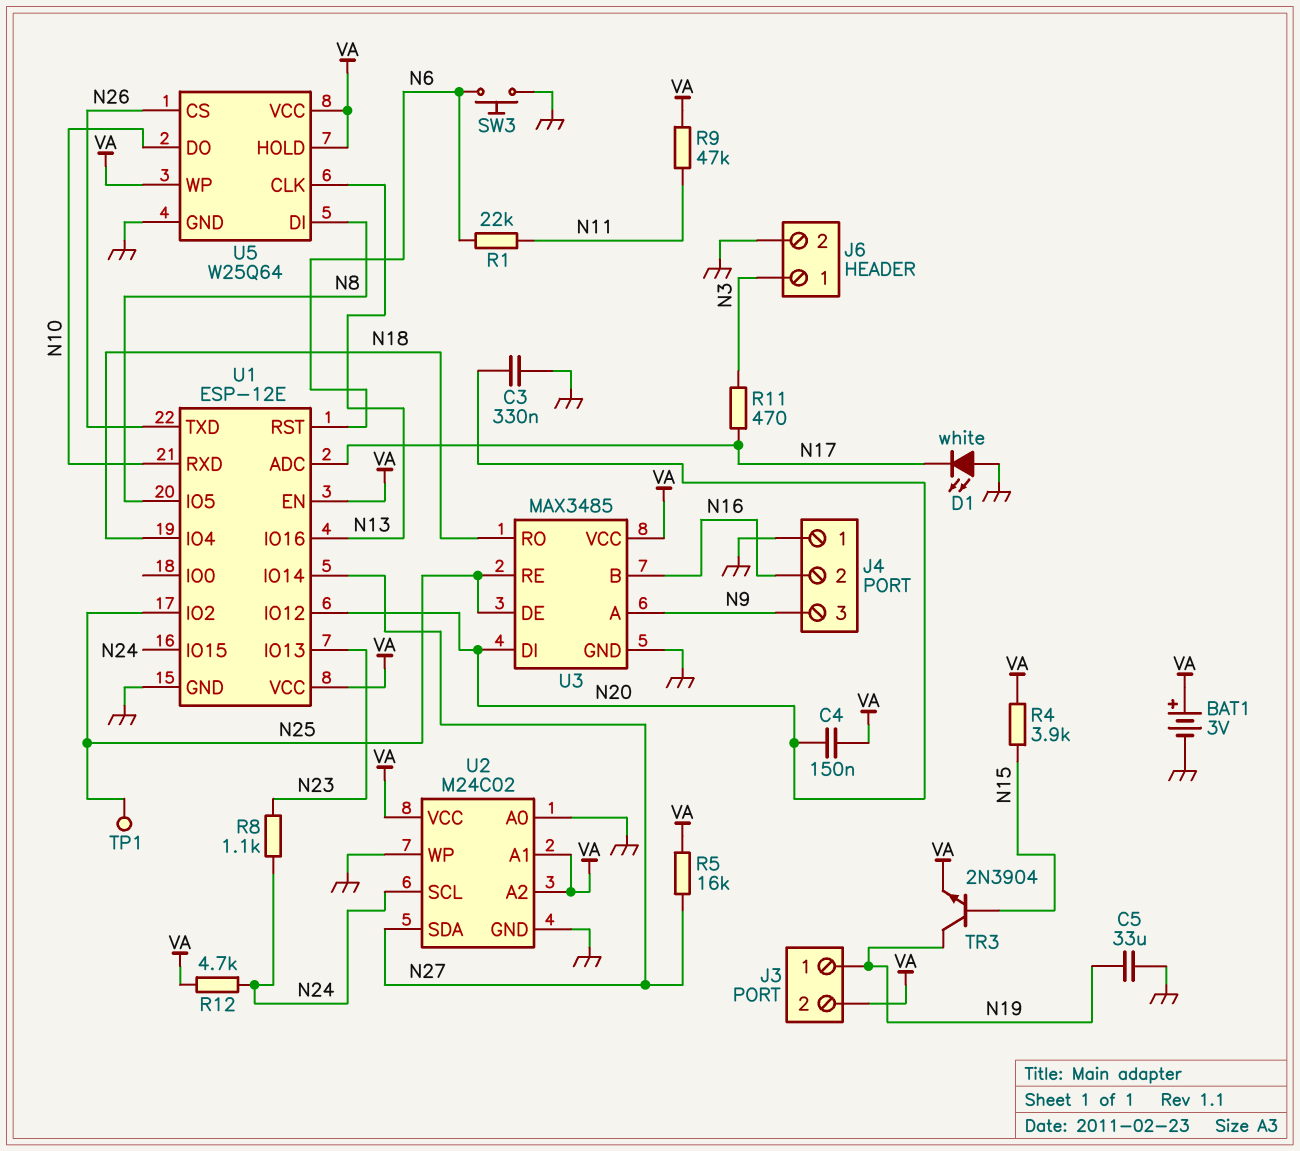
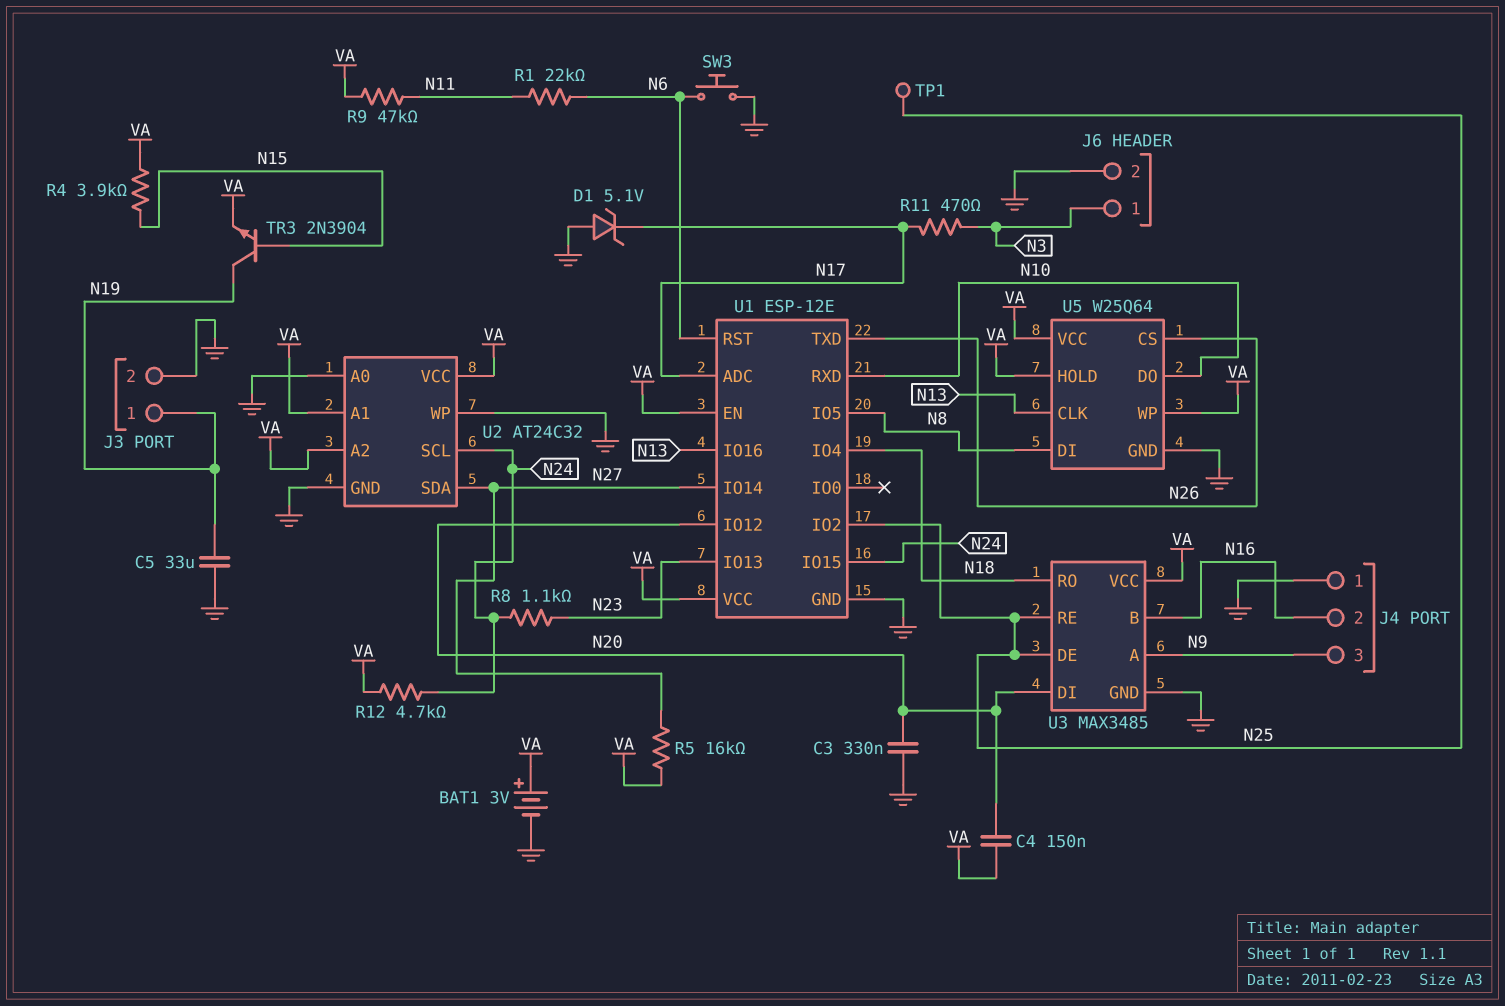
D1: LED white (A GND, K N17) -> zener 5.1V (A GND, K N17)
J3 pin 2: VA -> GND
U2: M24C02 -> AT24C32

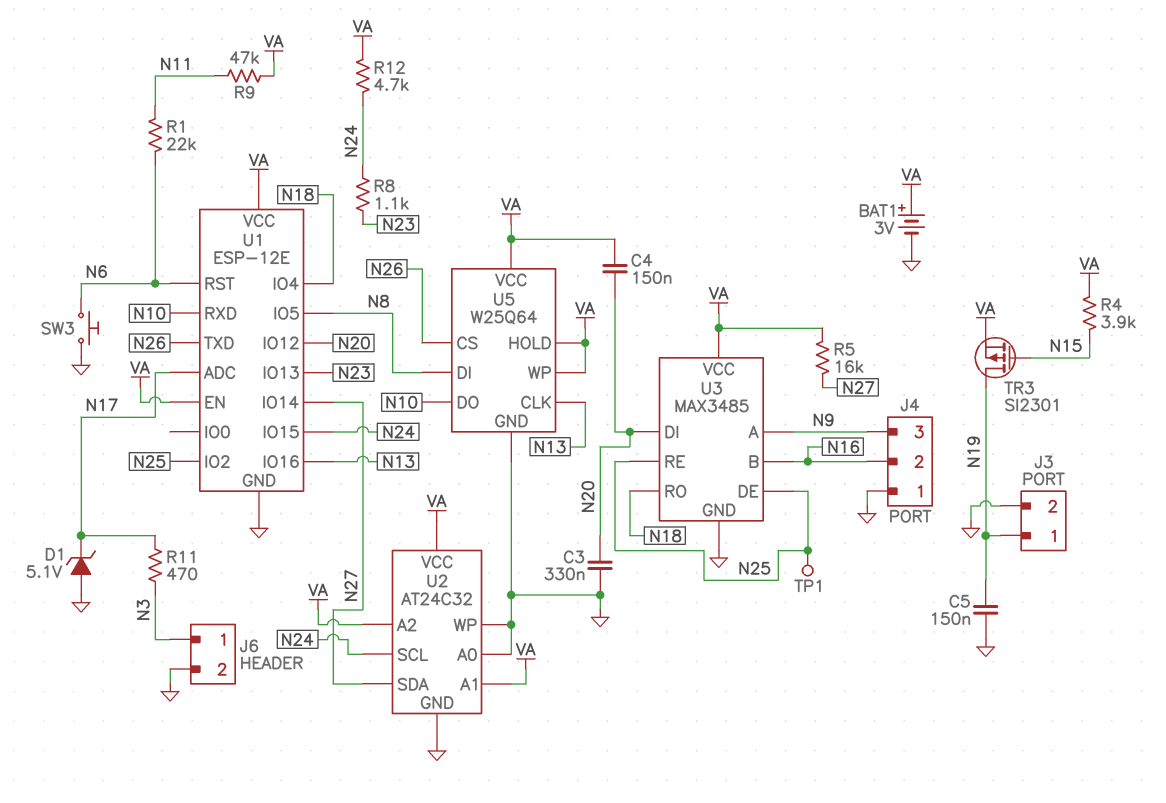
C5: 33uF (GND, N19) -> 150nF (GND, N19)
TR3: NPN 2N3904 (B N15, C N19, E VA) -> PMOS SI2301 (G N15, D N19, S VA)

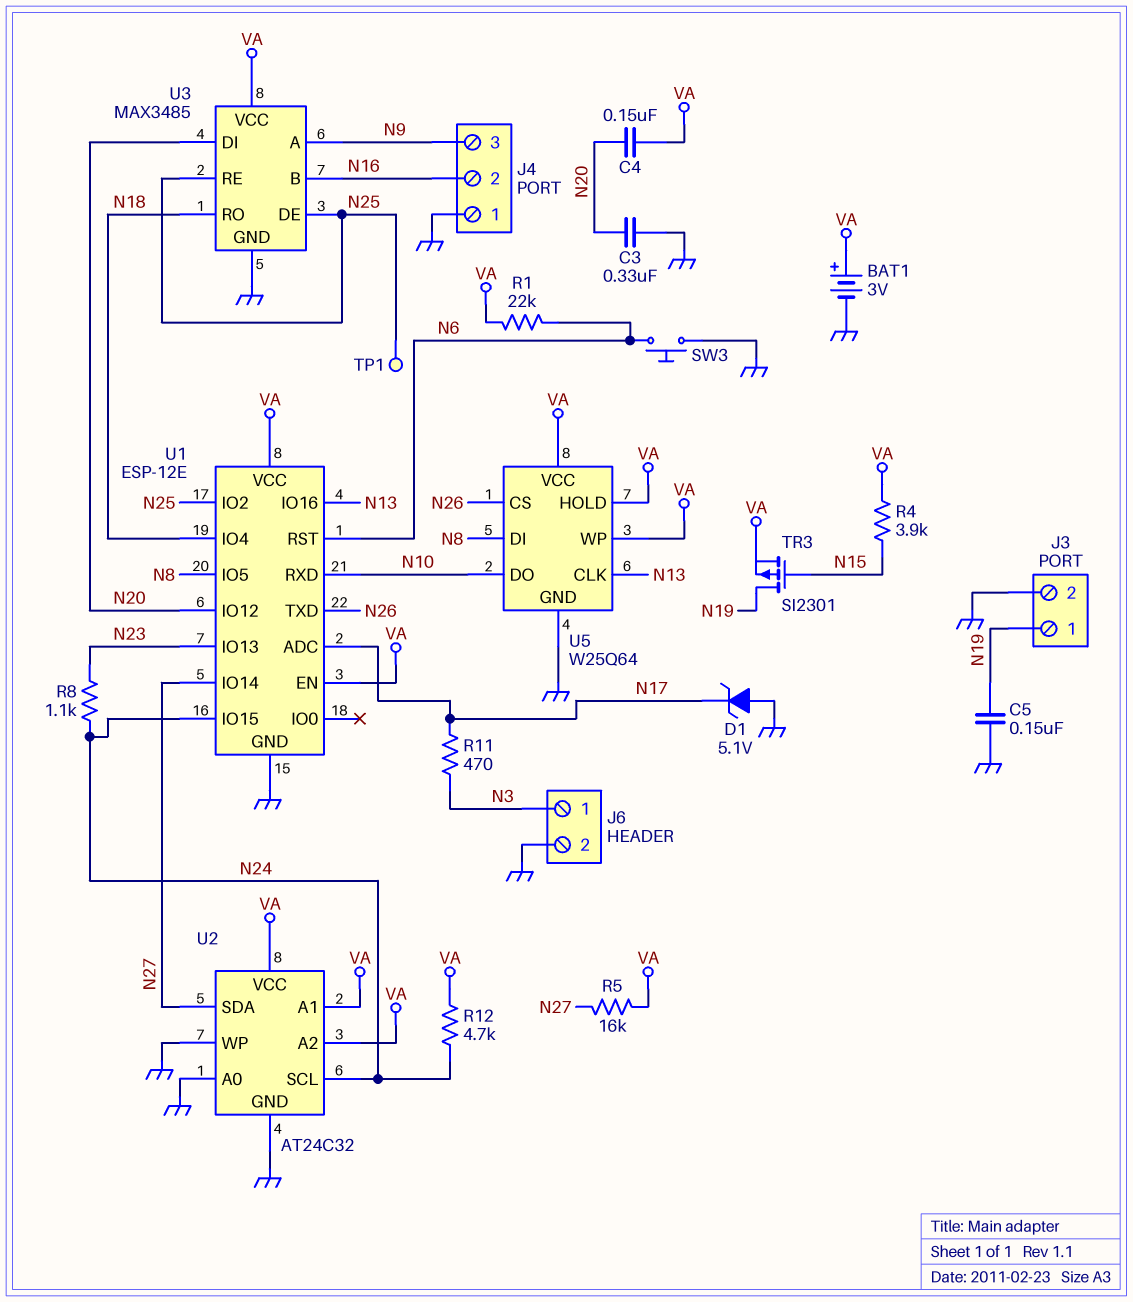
R1: 22k (N6, N11) -> 22k (N6, VA)
R9: 47k (N11, VA) -> none

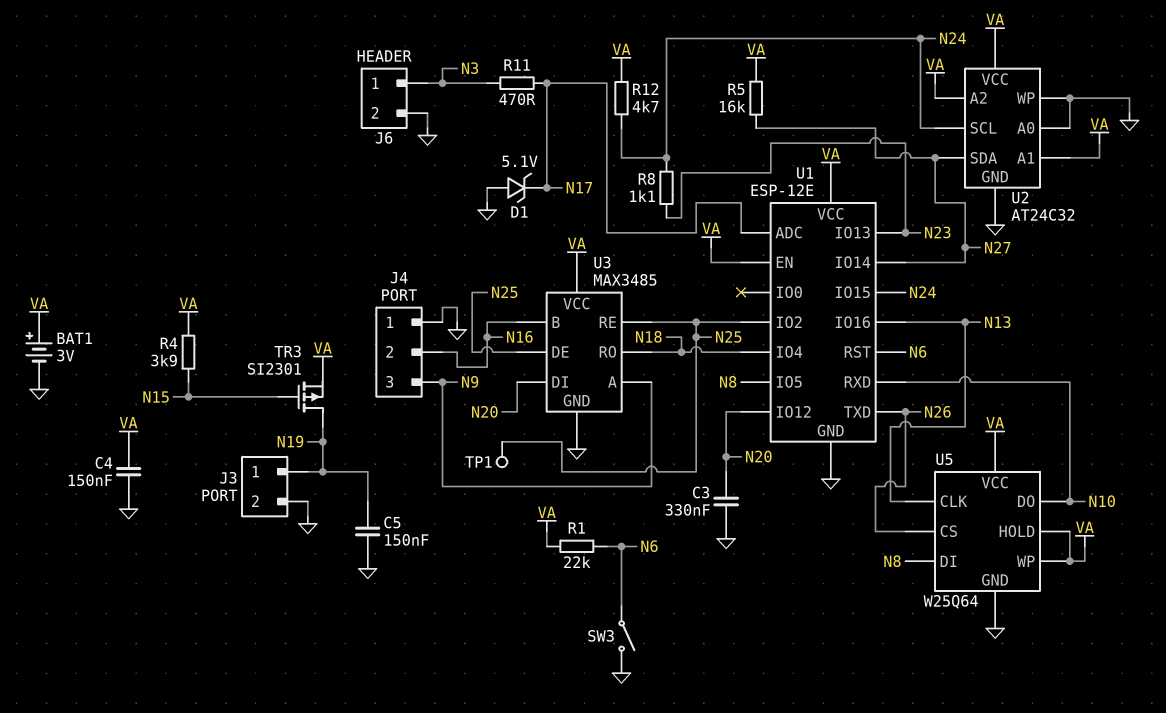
C4: 150nF (N20, VA) -> 150nF (GND, VA)
SW3: button (GND, N6) -> switch (GND, N6)

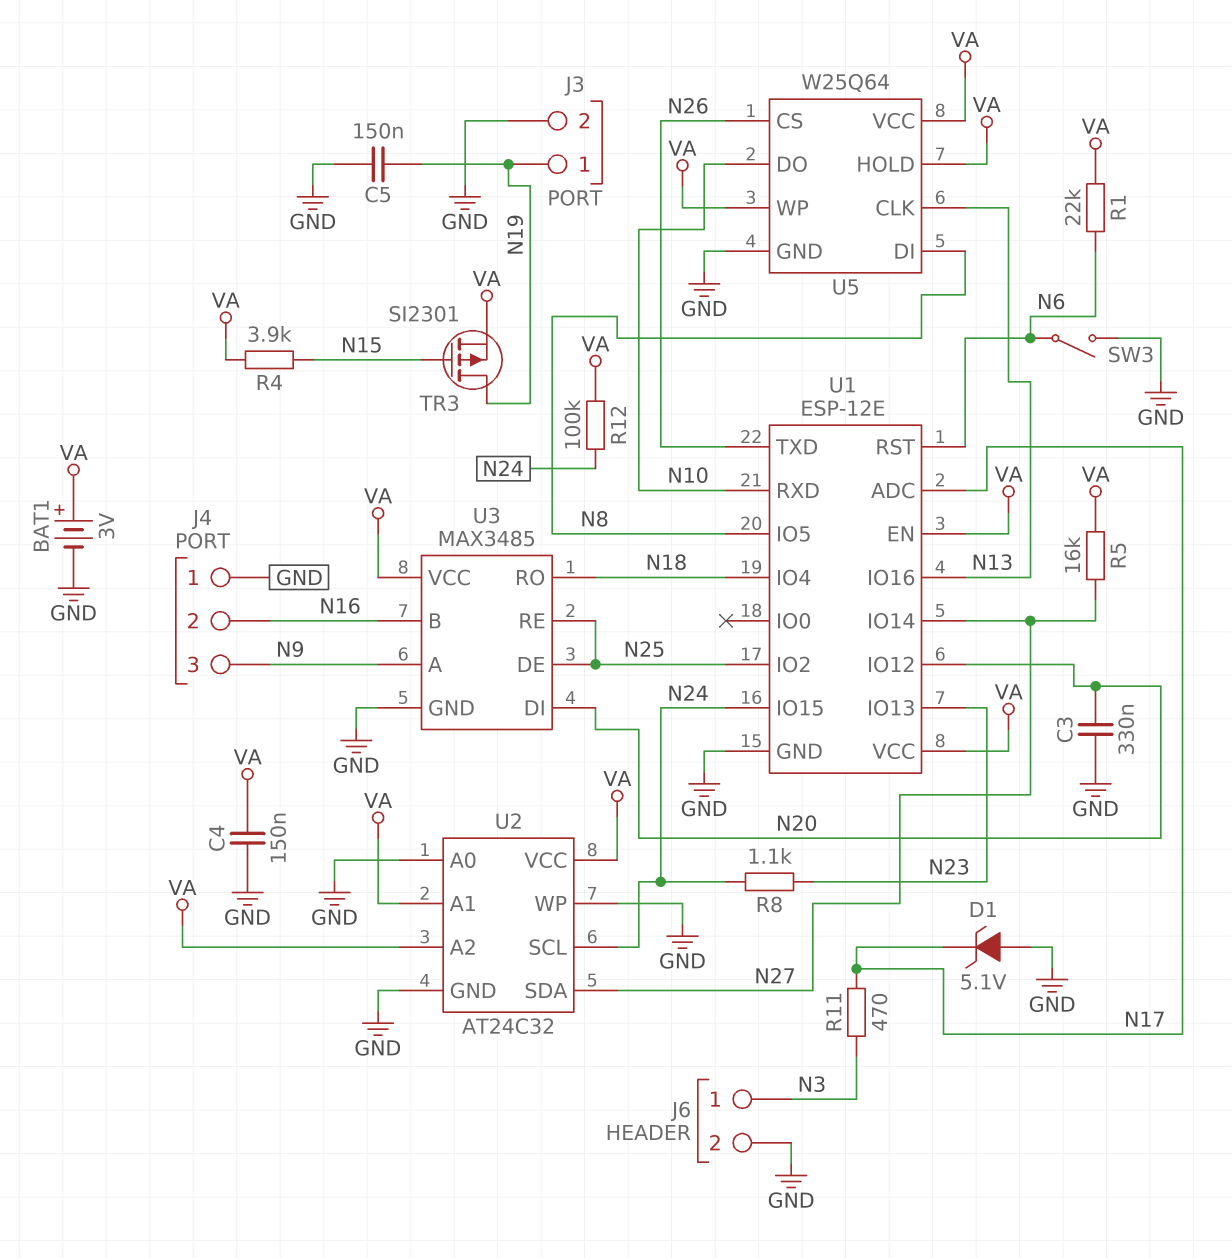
R12: 4.7k (N24, VA) -> 100k (N24, VA)
TP1: test point (N25) -> none

